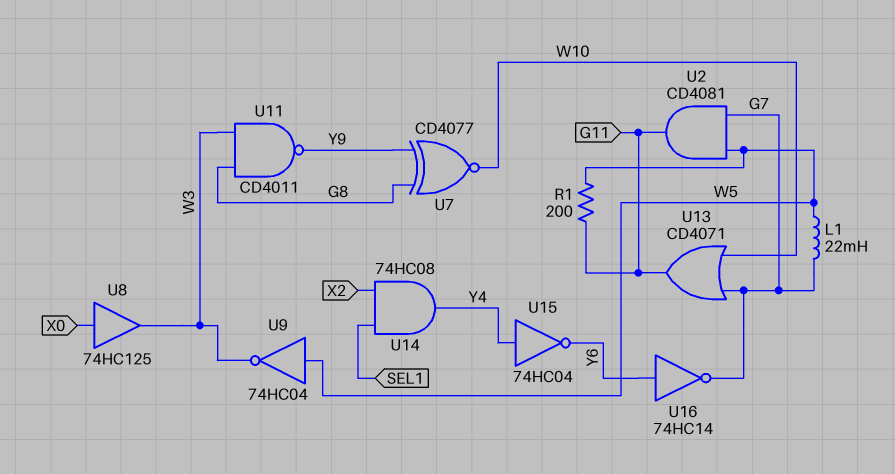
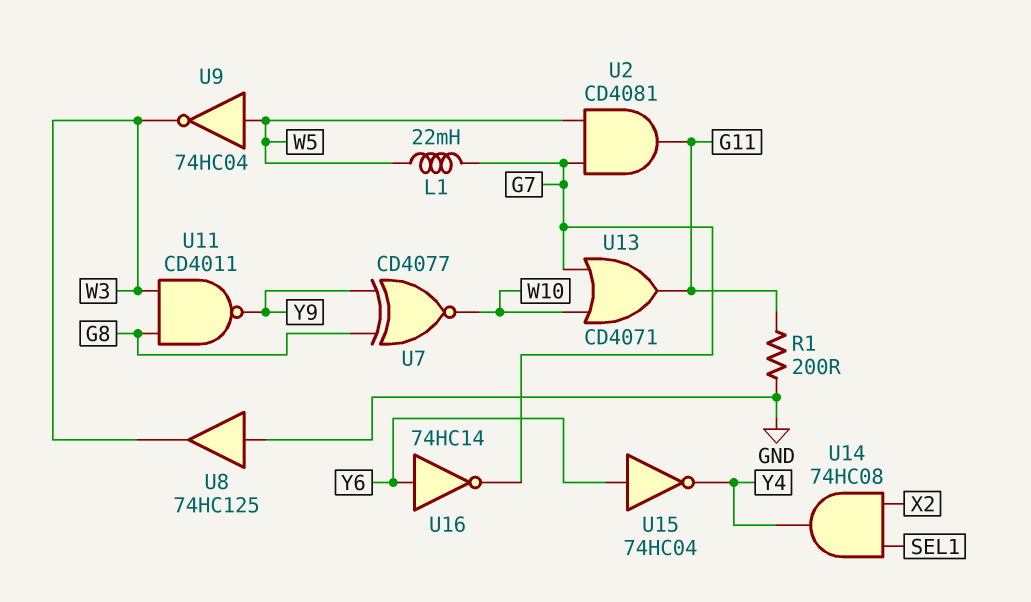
R1: 200 (G11, W5) -> 200 (G11, GND)
U8: buffer 74HC125 (in X0, out W3) -> buffer 74HC125 (in GND, out W3)
U15: NOT 74HC04 (in Y4, out Y6) -> NOT 74HC04 (in Y6, out Y4)

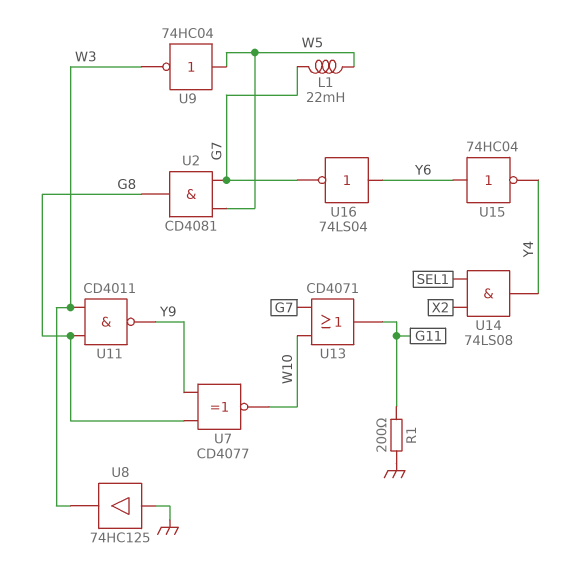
U2: AND CD4081 (in G7, in W5, out G11) -> AND CD4081 (in G7, in W5, out G8)
U14: AND 74HC08 (in SEL1, in X2, out Y4) -> AND 74LS08 (in SEL1, in X2, out Y4)
U16: NOT 74HC14 (in Y6, out G7) -> NOT 74LS04 (in Y6, out G7)

